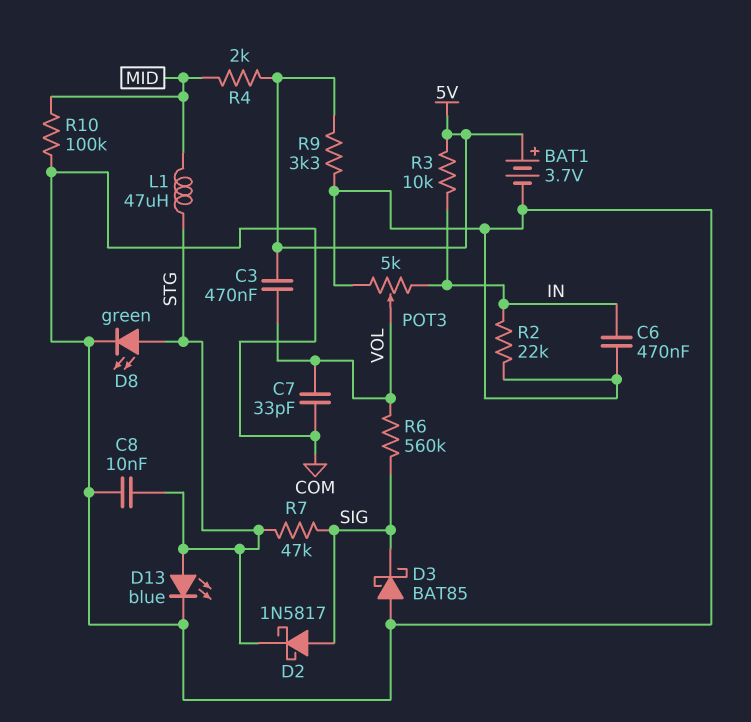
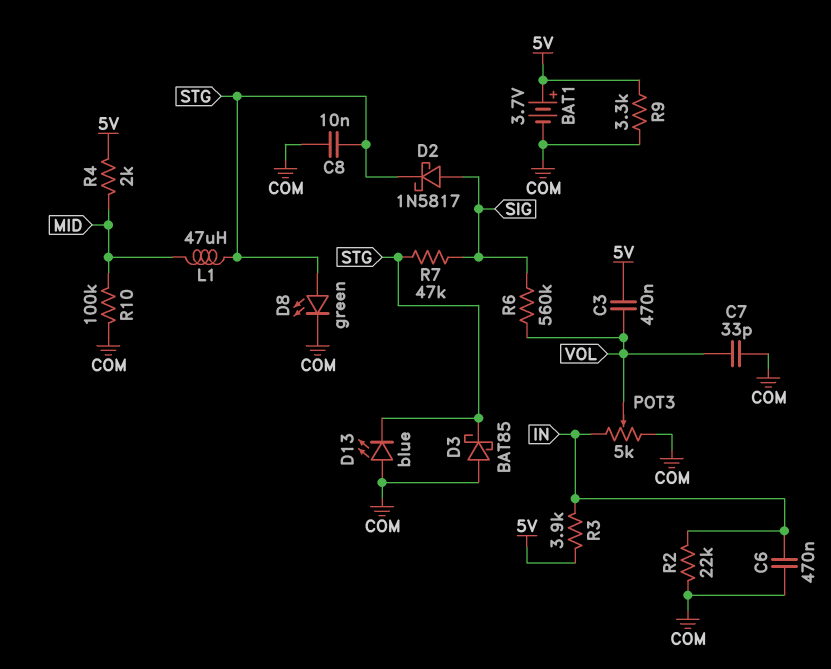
D3: schottky BAT85 (A COM, K SIG) -> schottky BAT85 (A COM, K STG)
D13: LED blue (A STG, K COM) -> LED blue (A COM, K STG)
R3: 10k (5V, IN) -> 3.9k (5V, IN)

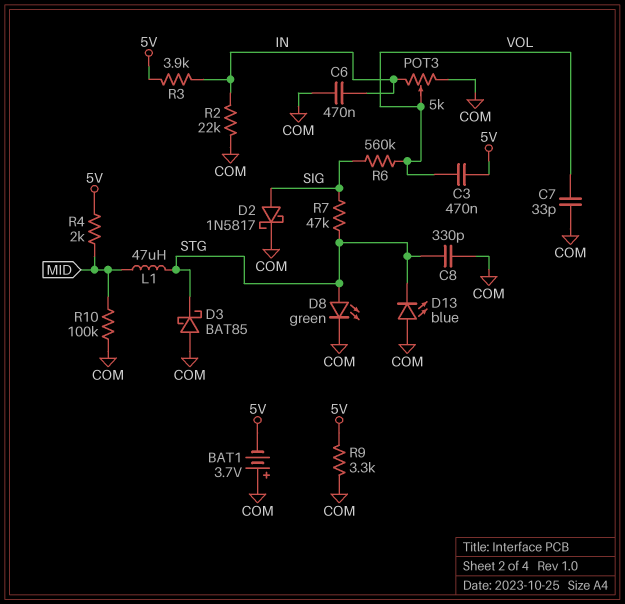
BAT1: 3.7V (plus 5V, minus COM) -> 3.7V (plus COM, minus 5V)
C8: 10nF (COM, STG) -> 330pF (COM, STG)
D2: schottky 1N5817 (A SIG, K STG) -> schottky 1N5817 (A SIG, K COM)

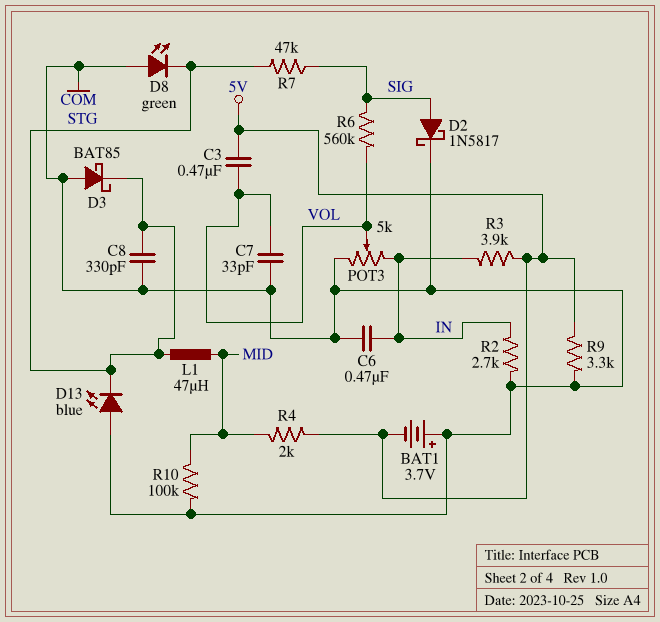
D8: LED green (A STG, K COM) -> LED green (A COM, K STG)
R2: 22k (COM, IN) -> 2.7k (COM, IN)

